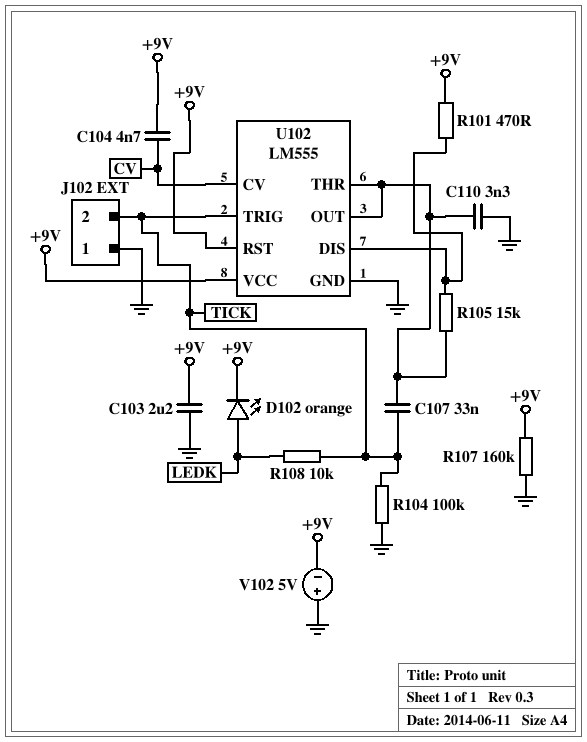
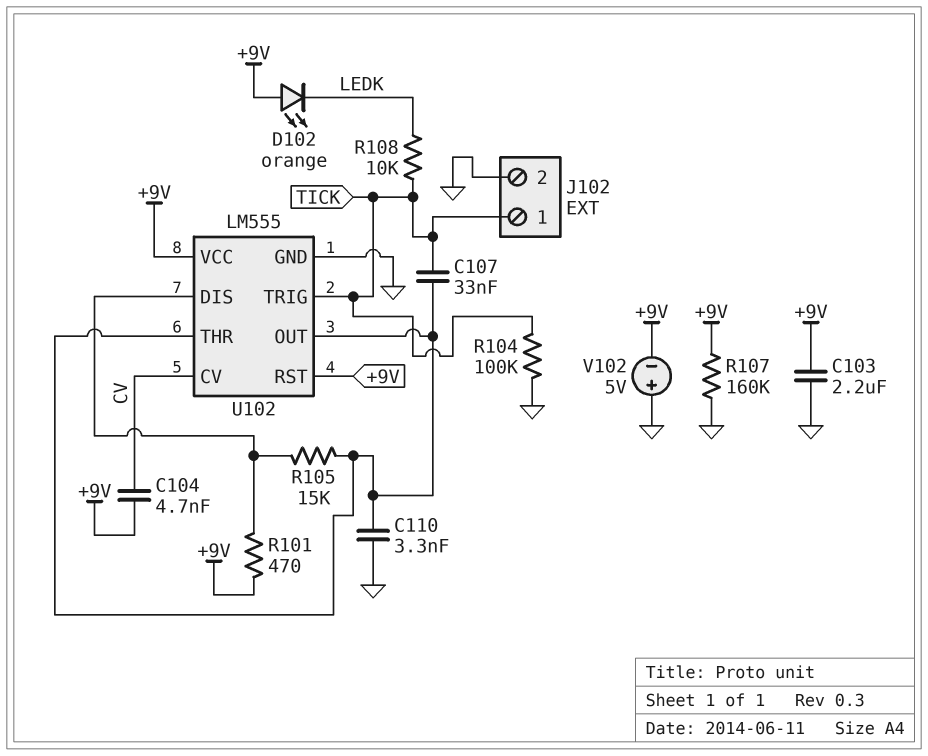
D102: LED orange (A LEDK, K +9V) -> LED orange (A +9V, K LEDK)
J102 pin 1: GND -> TICK
J102 pin 2: TICK -> GND

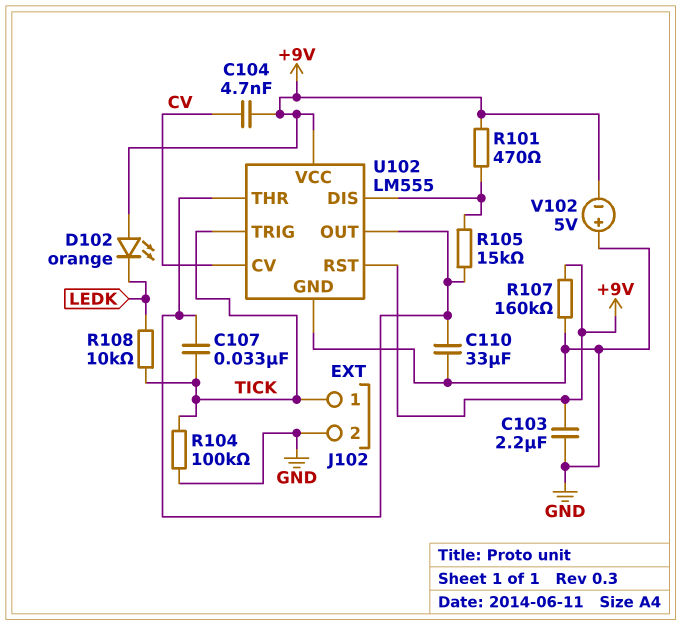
C110: 3.3nF (GND, U102/OUT) -> 33uF (GND, U102/OUT)

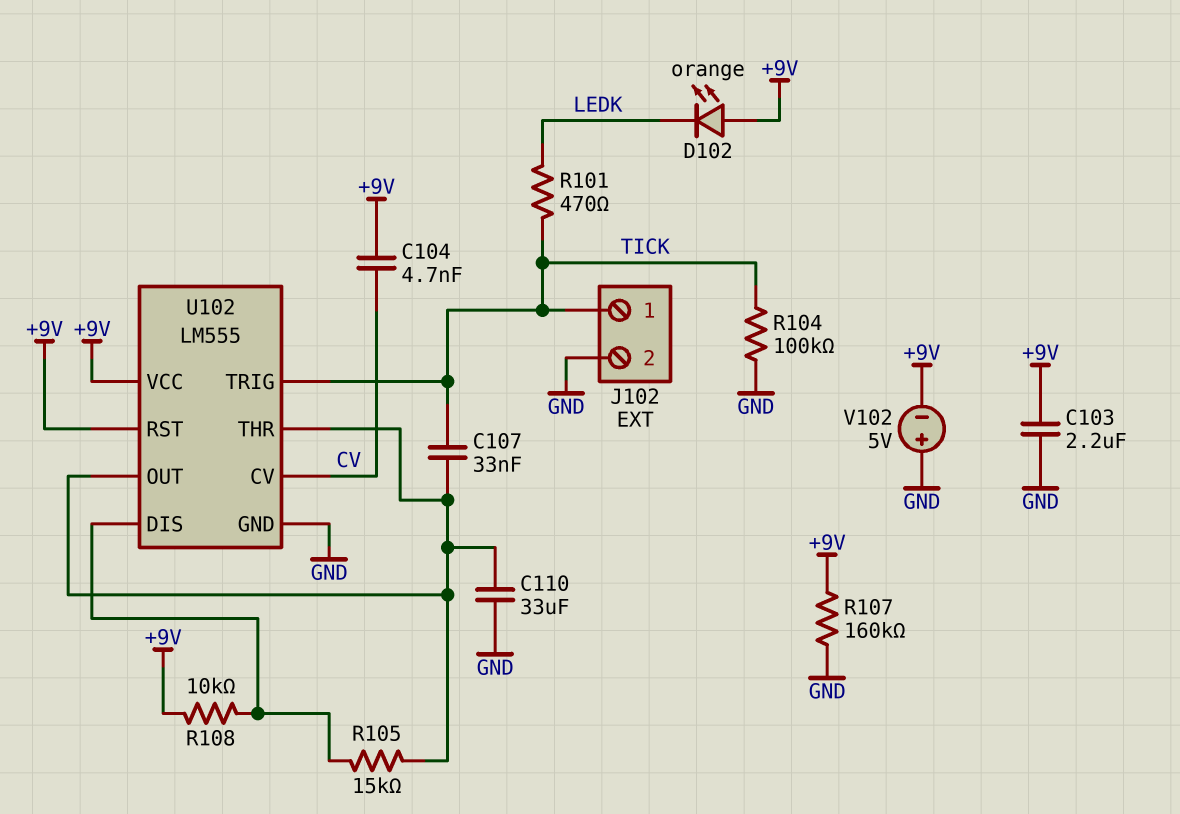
R101: 470 (+9V, U102/DIS) -> 470 (LEDK, TICK)
R108: 10k (LEDK, TICK) -> 10k (+9V, U102/DIS)

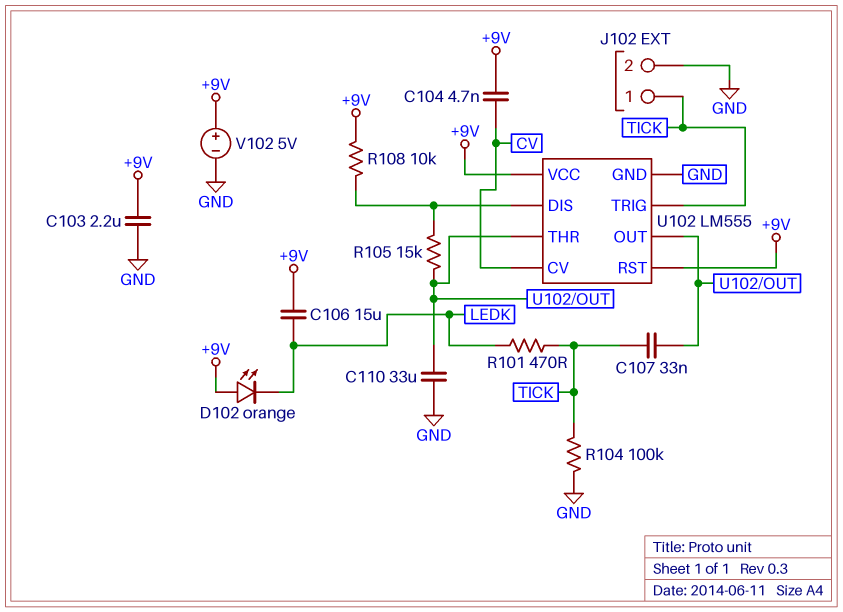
C106: none -> 15uF (+9V, LEDK)
R107: 160k (+9V, GND) -> none
V102: 5V (plus GND, minus +9V) -> 5V (plus +9V, minus GND)

